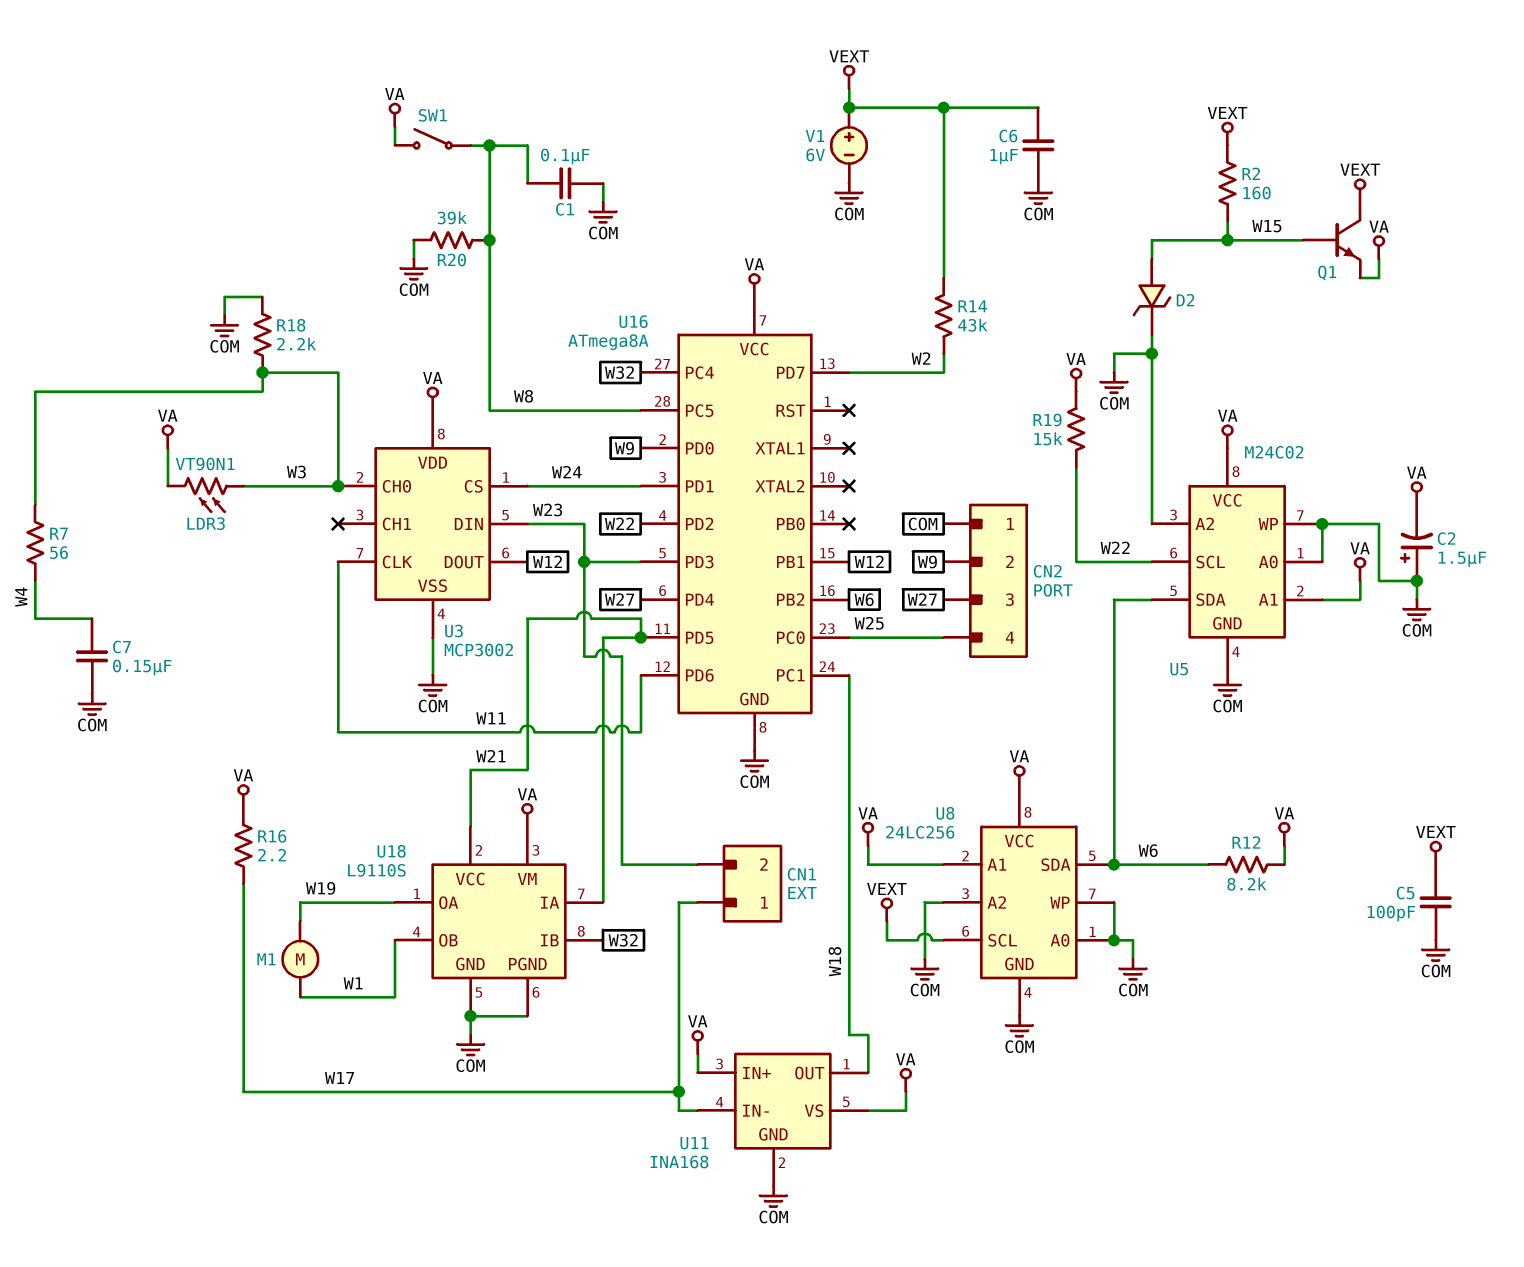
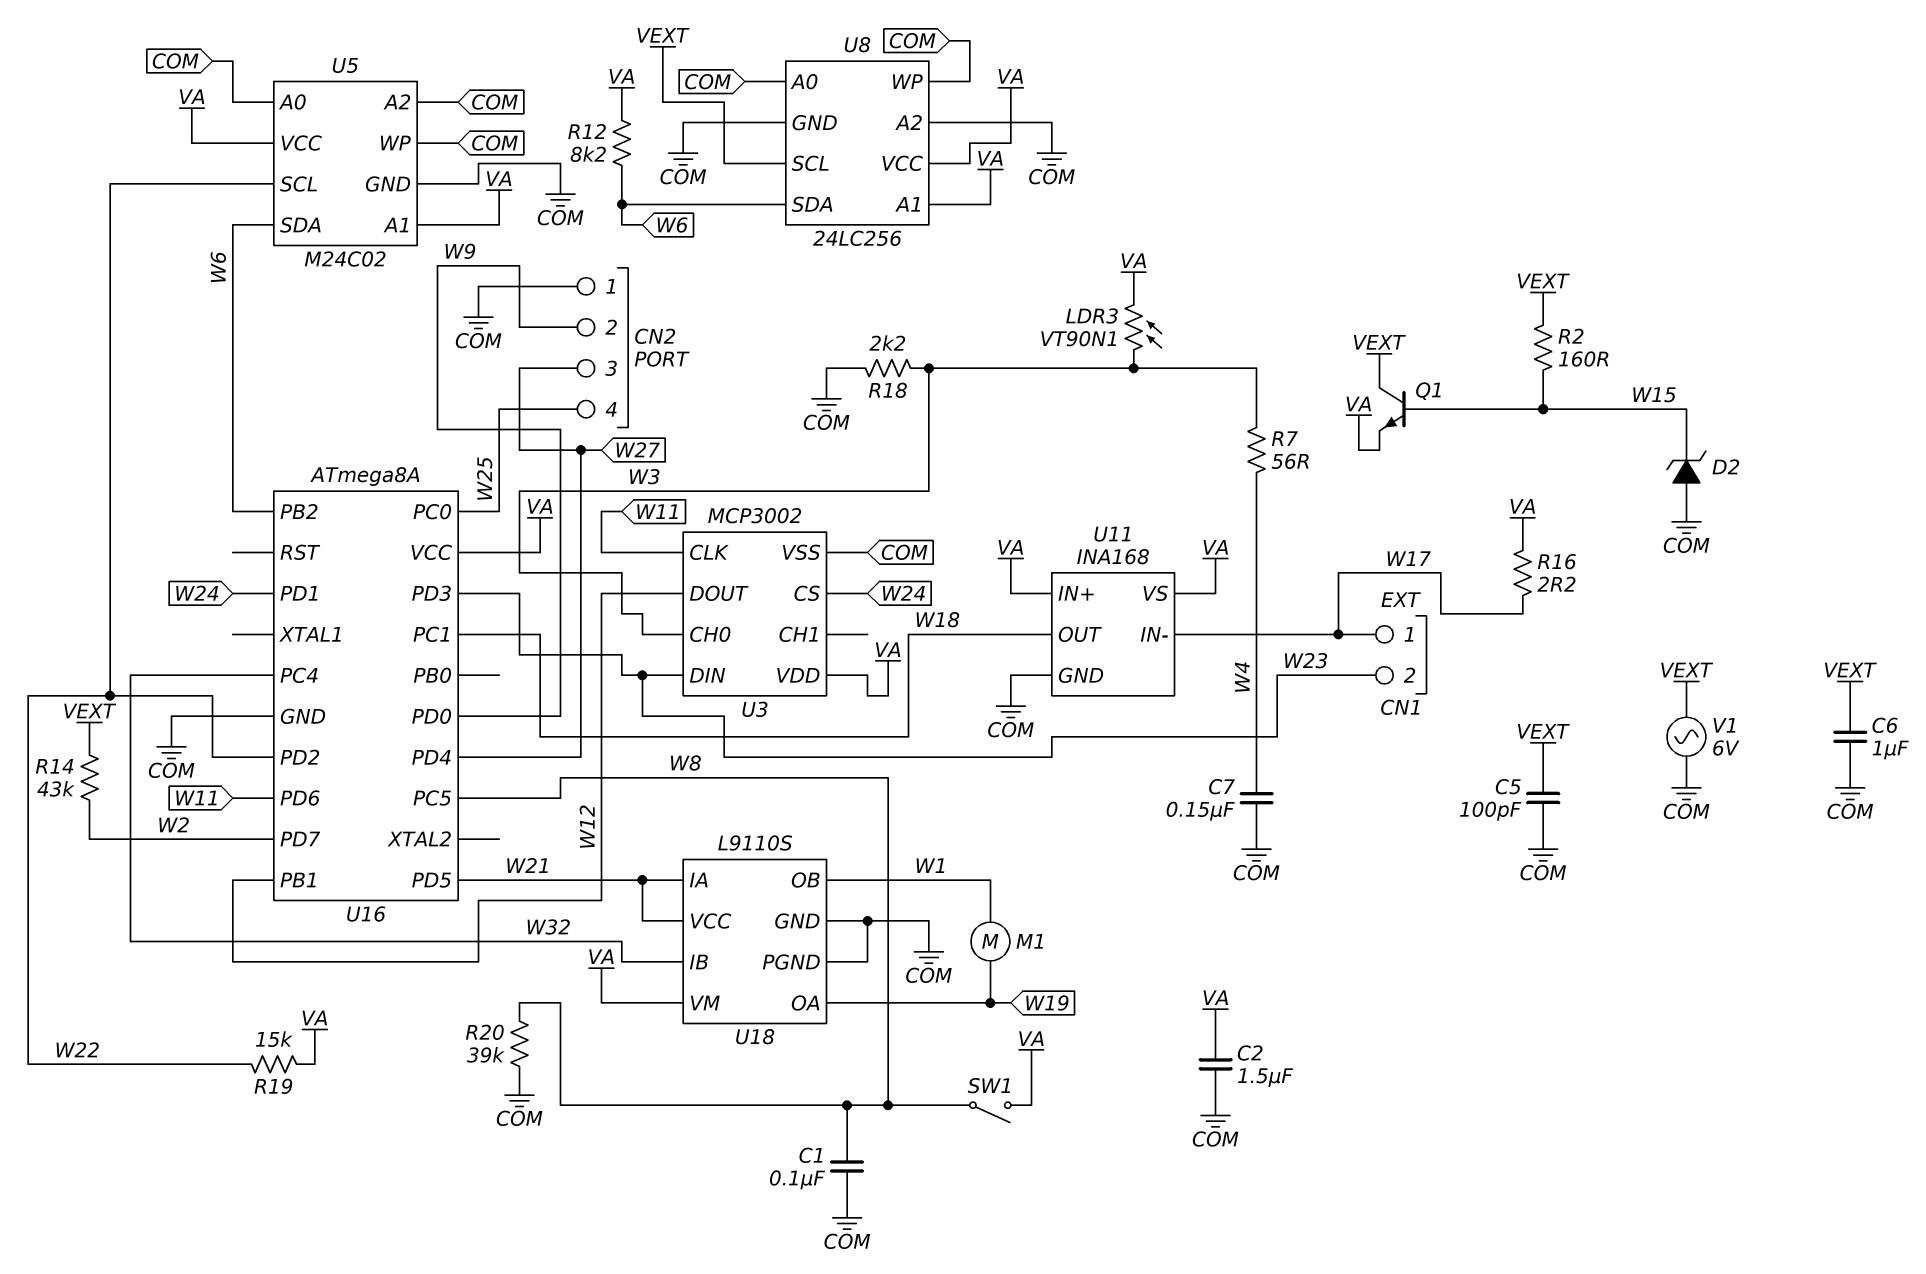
C2: 1.5uF (plus COM, minus VA) -> 1.5uF (COM, VA)
D2: zener (A W15, K COM) -> zener (A COM, K W15)
V1: 6V (plus VEXT, minus COM) -> AC 6V (COM, VEXT)

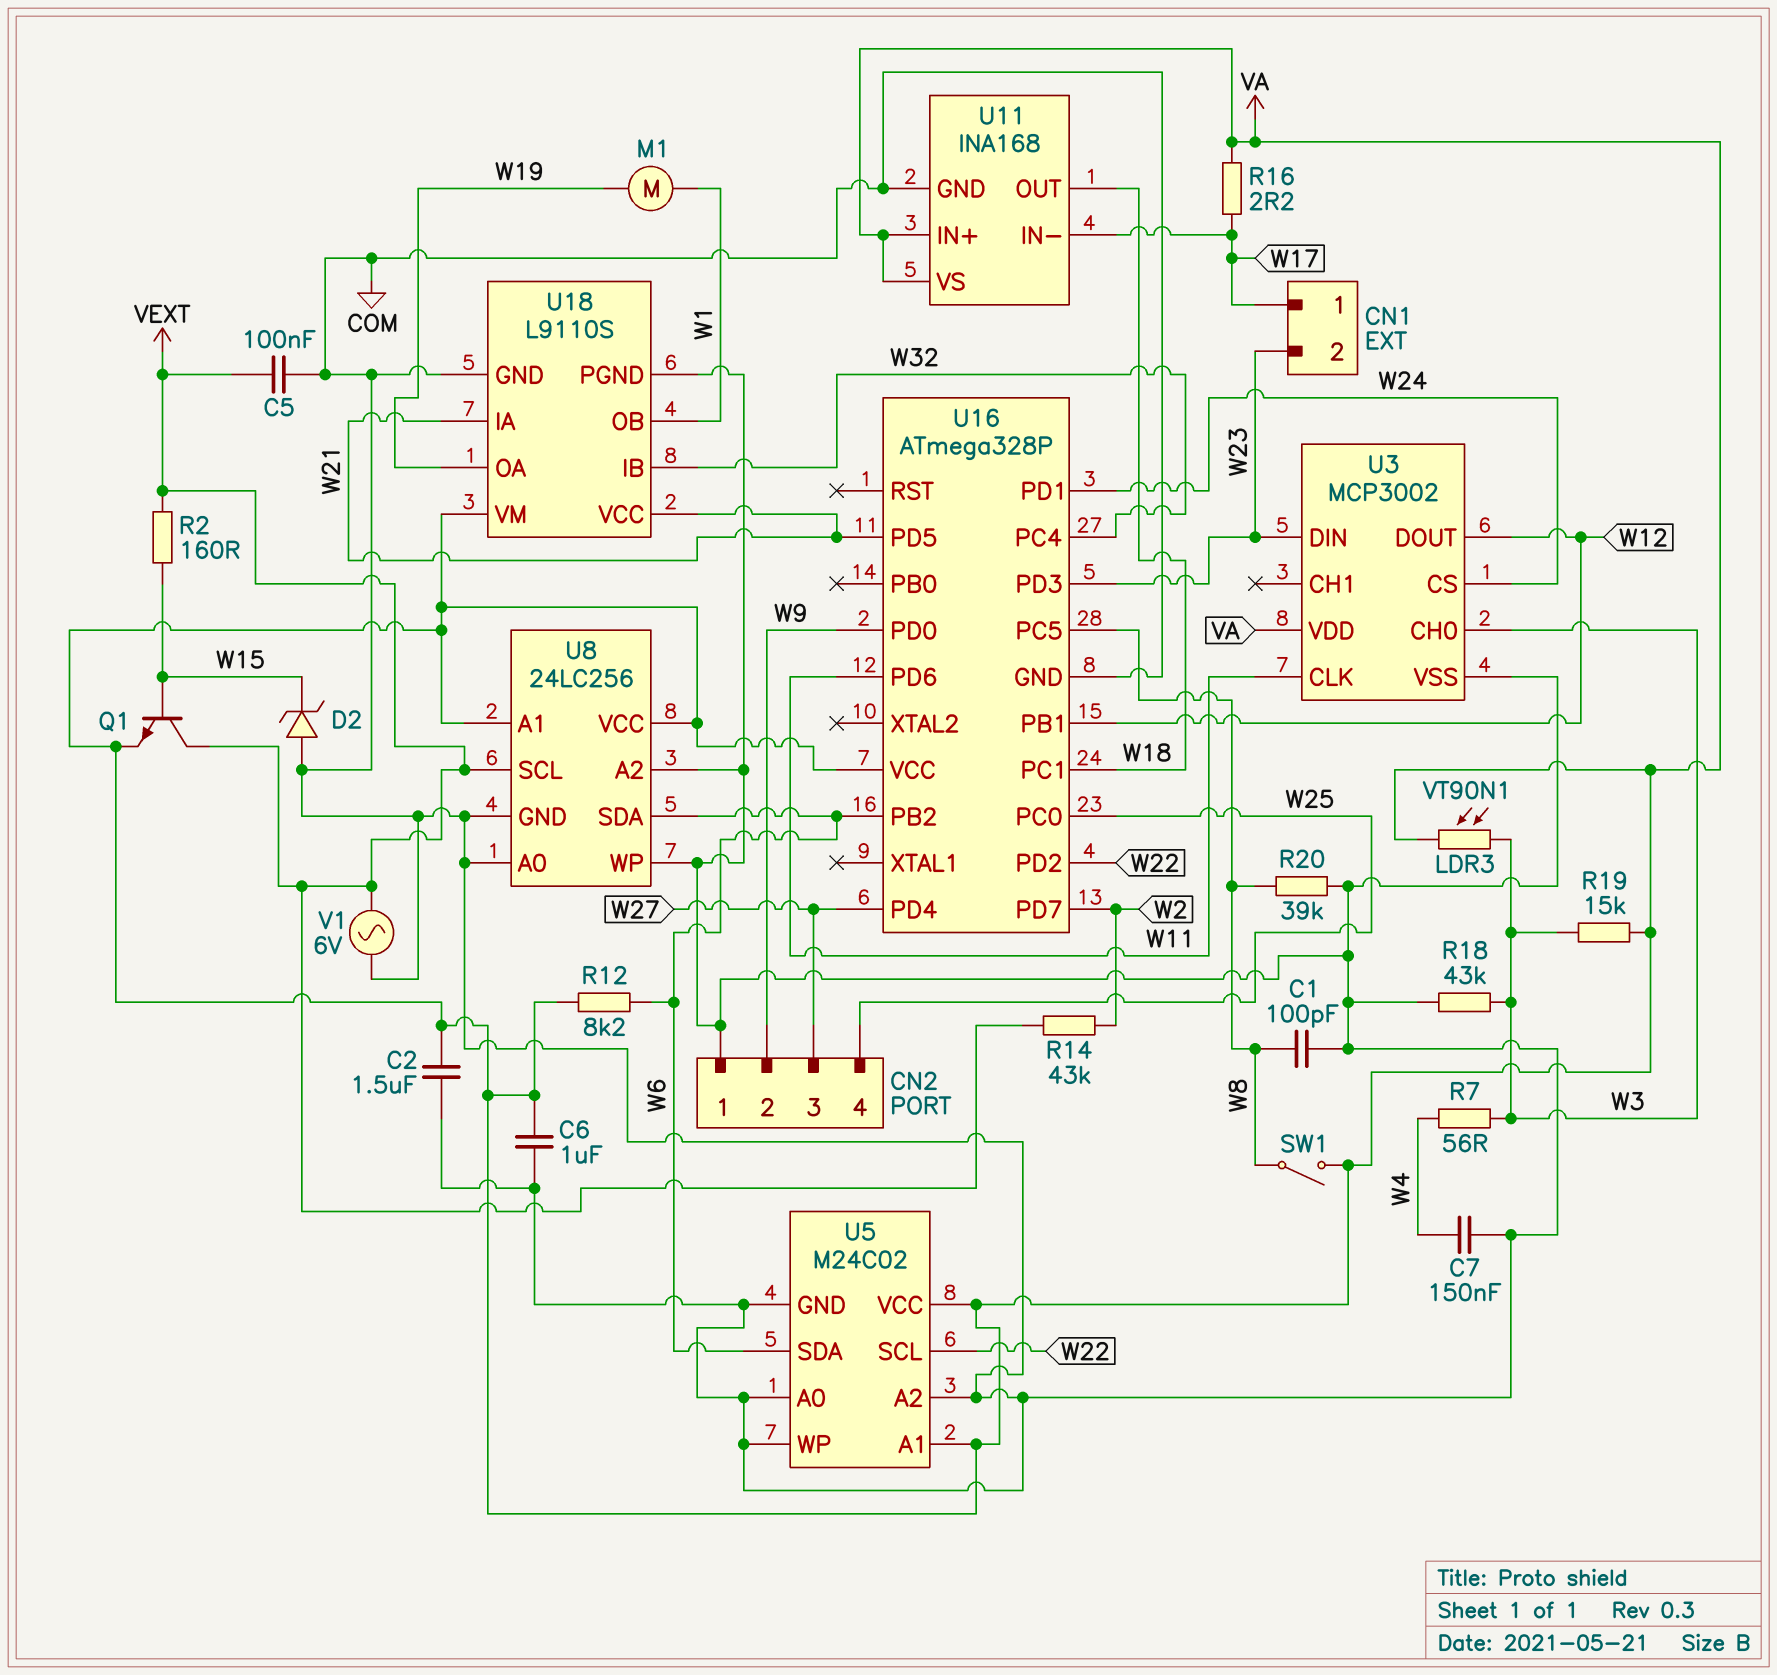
C1: 100nF (COM, W8) -> 100pF (COM, W8)
C5: 100pF (COM, VEXT) -> 100nF (COM, VEXT)
C6: 1uF (COM, VEXT) -> 1uF (COM, VA)
R18: 2.2k (COM, W3) -> 43k (COM, W3)
R19: 15k (VA, W22) -> 15k (VA, W3)
U16: ATmega8A -> ATmega328P

